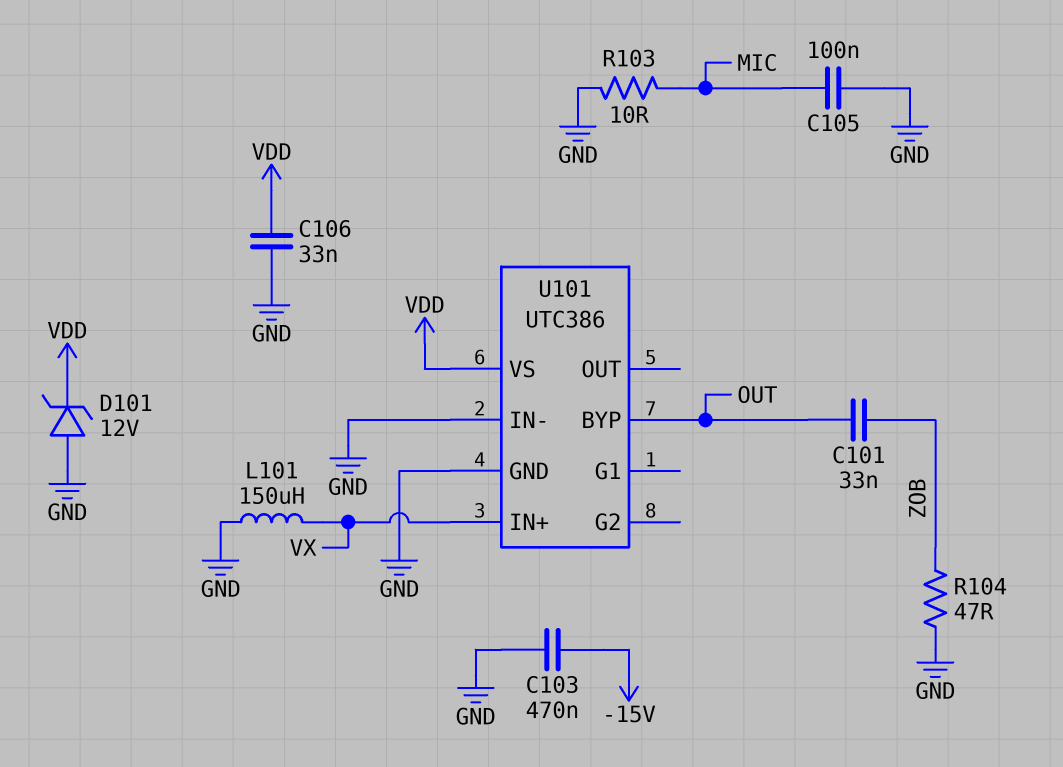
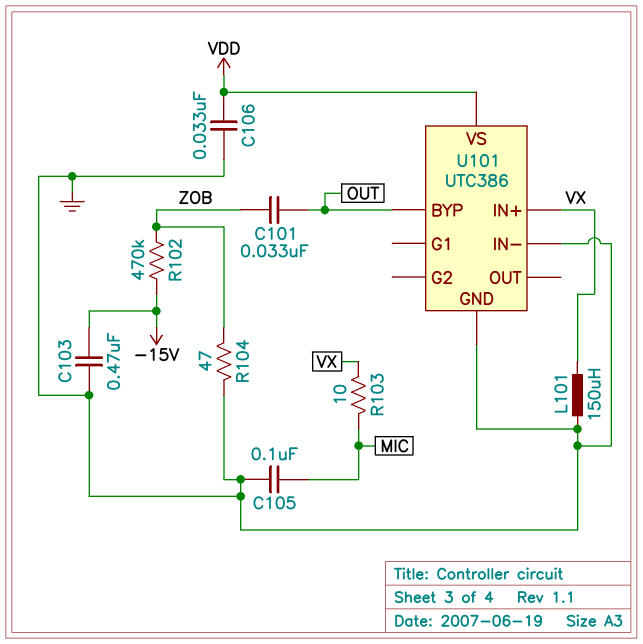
D101: zener 12V (A GND, K VDD) -> none
R102: none -> 470k (-15V, ZOB)
R103: 10 (GND, MIC) -> 10 (MIC, VX)

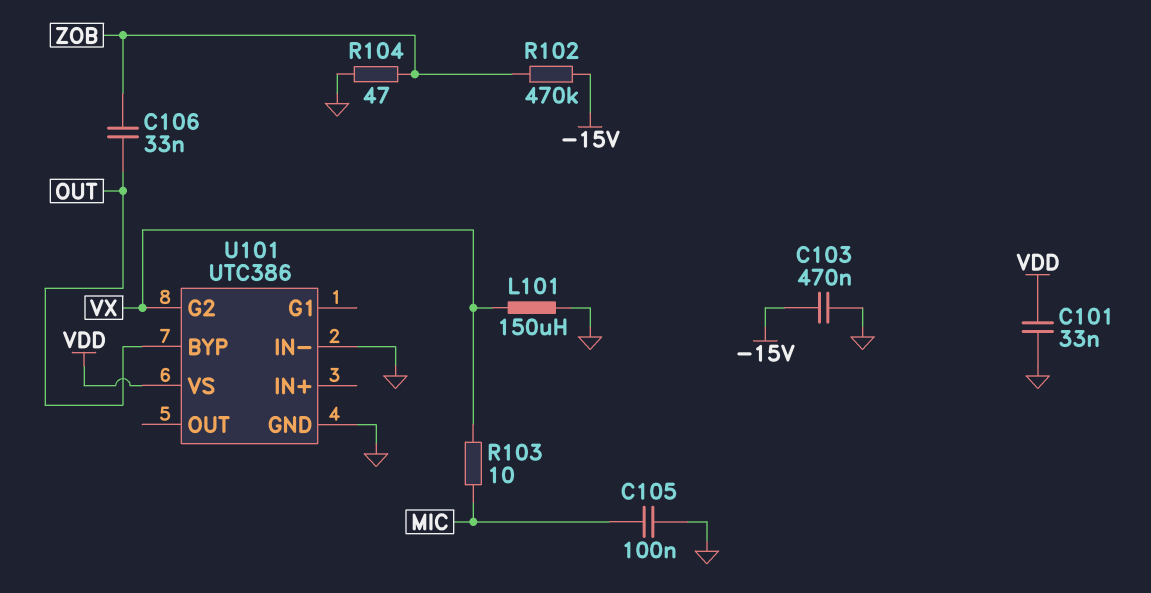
C101: 33nF (OUT, ZOB) -> 33nF (GND, VDD)
C106: 33nF (GND, VDD) -> 33nF (OUT, ZOB)
U101 pin G2: none -> VX
U101 pin IN+: VX -> none

